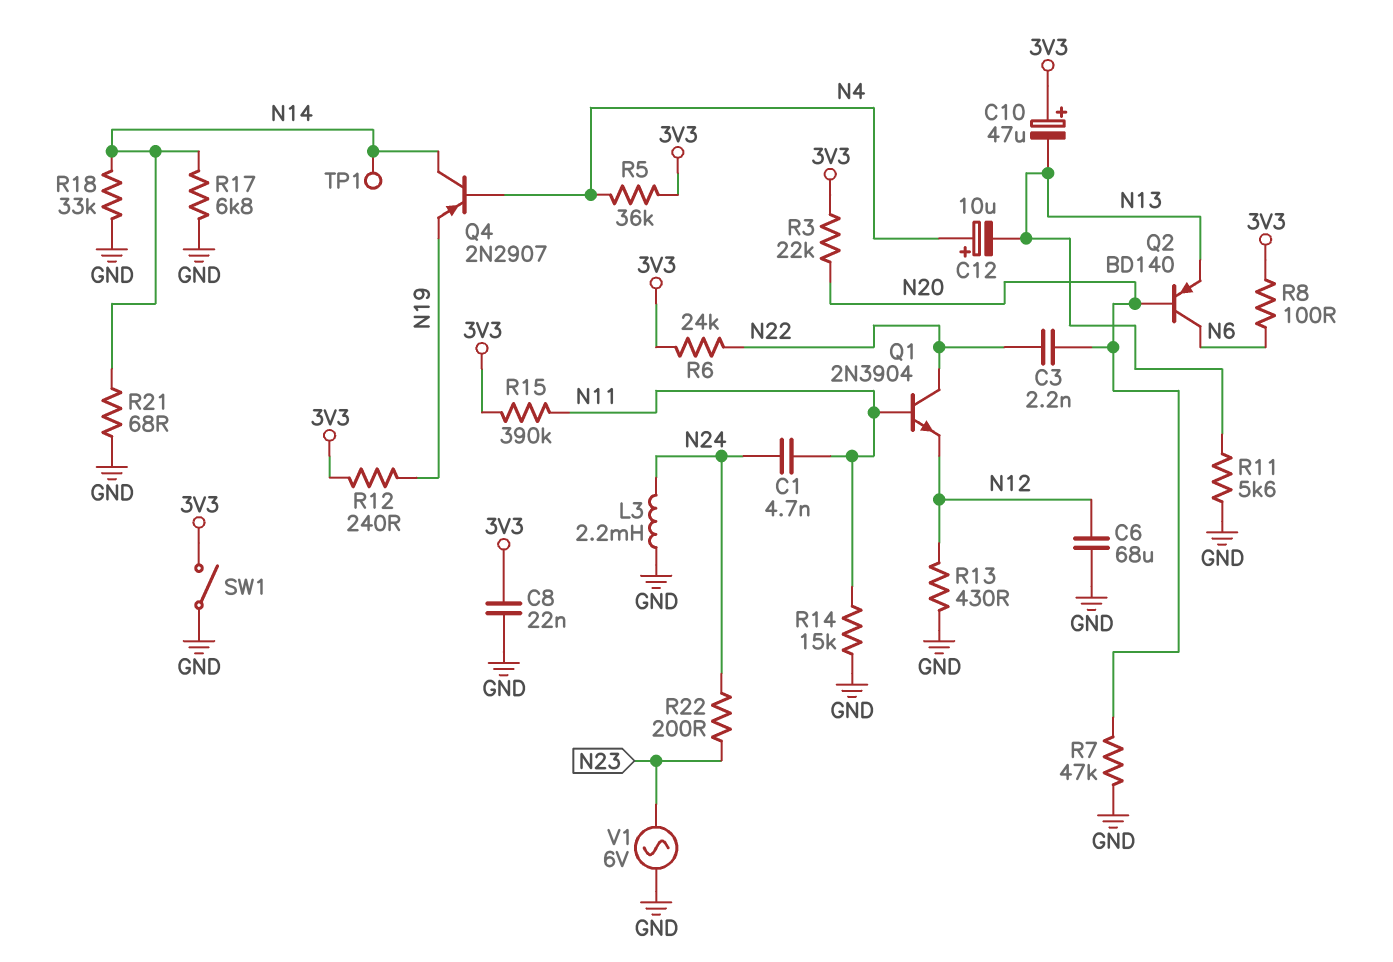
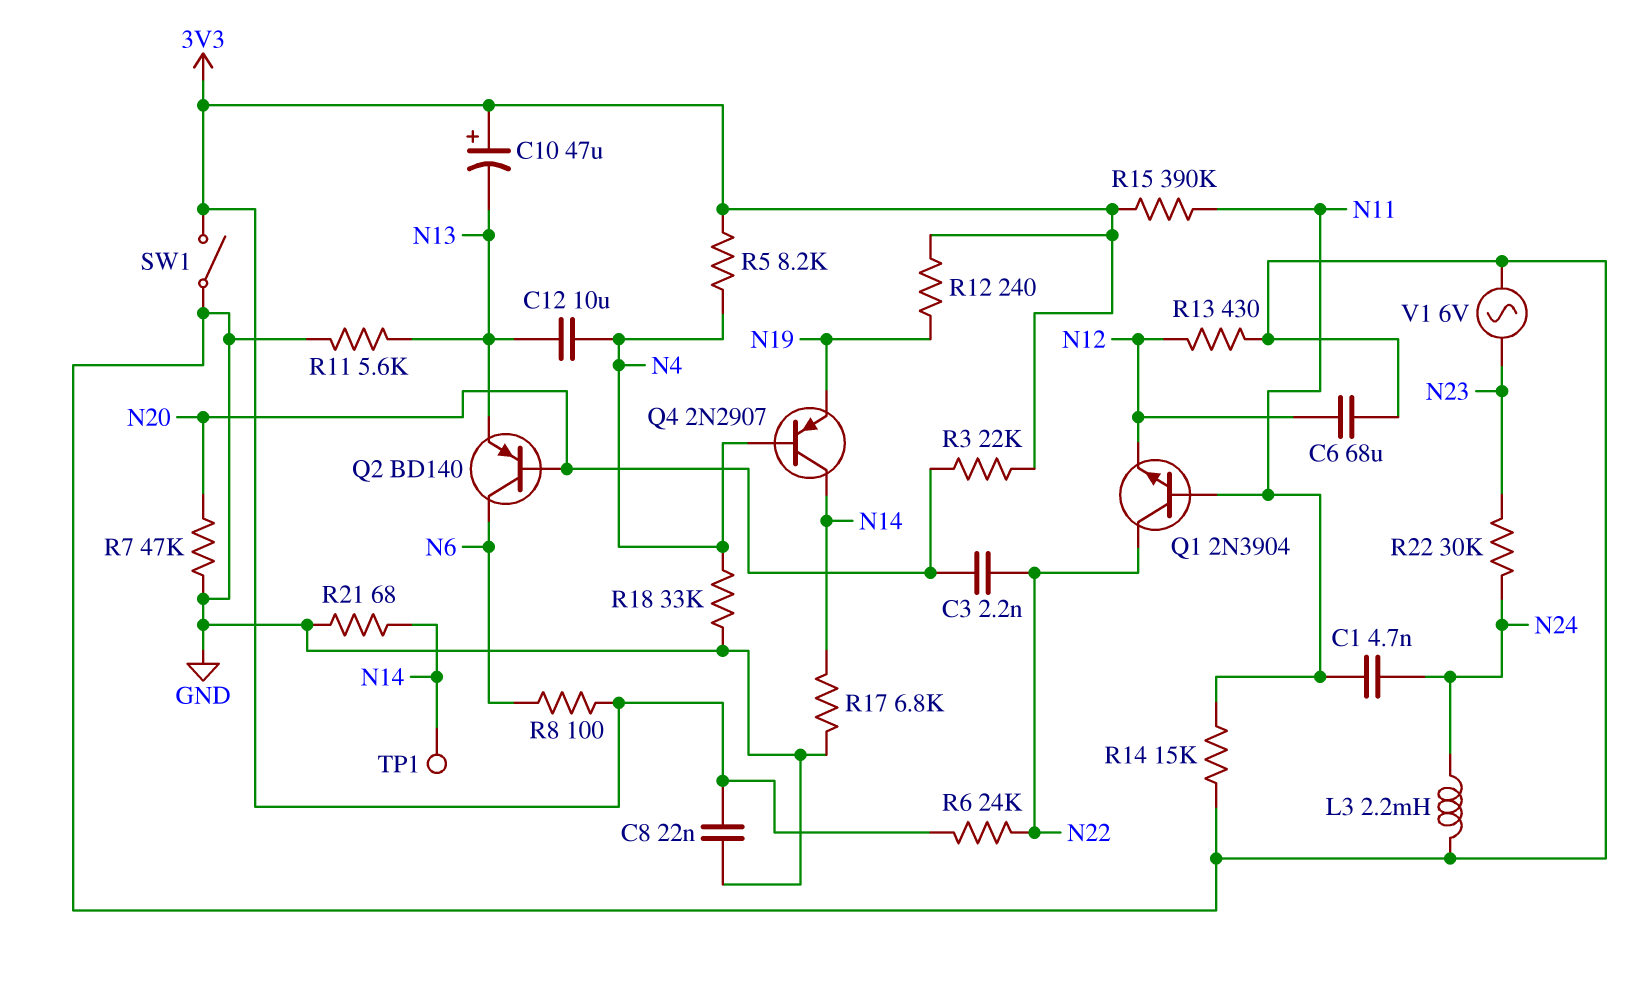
C12: 10uF (plus N4, minus N13) -> 10uF (N4, N13)
R5: 36k (3V3, N4) -> 8.2k (3V3, N4)
R18: 33k (GND, N14) -> 33k (GND, N4)
R22: 200 (N23, N24) -> 30k (N23, N24)

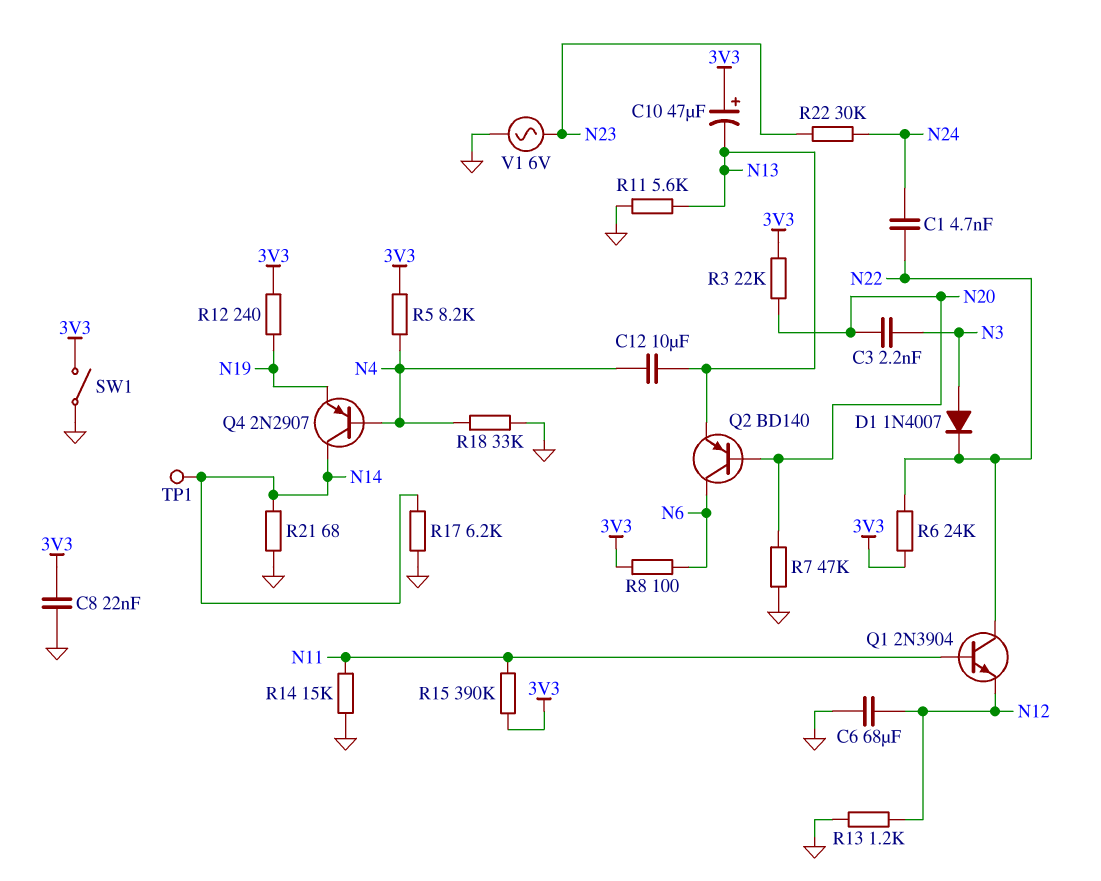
C1: 4.7nF (N11, N24) -> 4.7nF (N22, N24)
C3: 2.2nF (N20, N22) -> 2.2nF (N3, N20)
D1: none -> diode 1N4007 (A N3, K N22)
L3: 2.2mH (GND, N24) -> none
R13: 430 (GND, N12) -> 1.2k (GND, N12)
R17: 6.8k (GND, N14) -> 6.2k (GND, N14)

